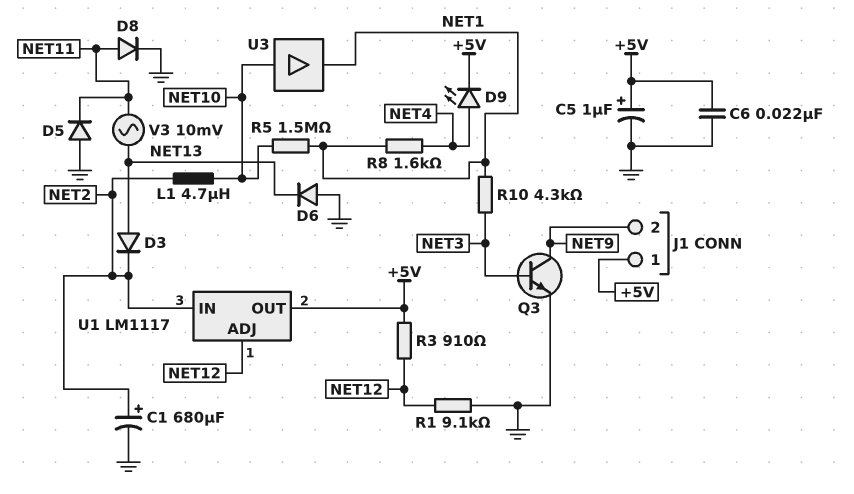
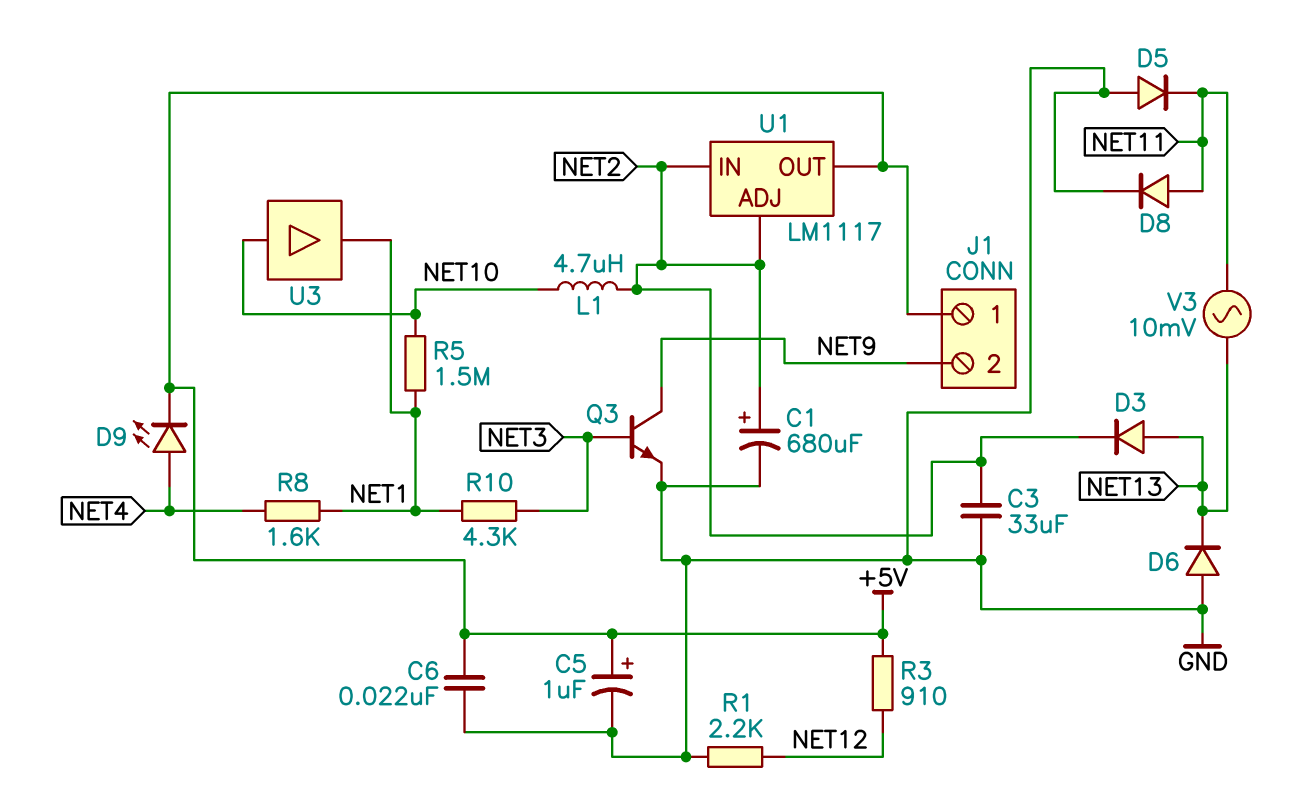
C3: none -> 33uF (GND, NET2)
R1: 9.1k (GND, NET12) -> 2.2k (GND, NET12)
U1 pin ADJ: NET12 -> NET2

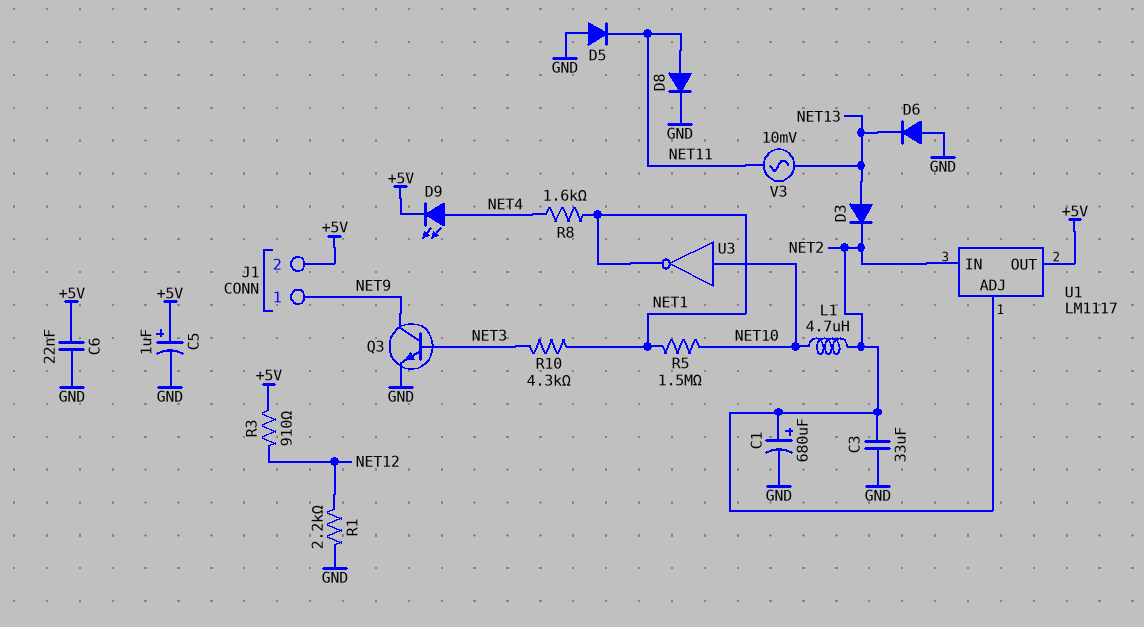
J1 pin 1: +5V -> NET9
J1 pin 2: NET9 -> +5V
U3: buffer (in NET10, out NET1) -> NOT (in NET10, out NET1)

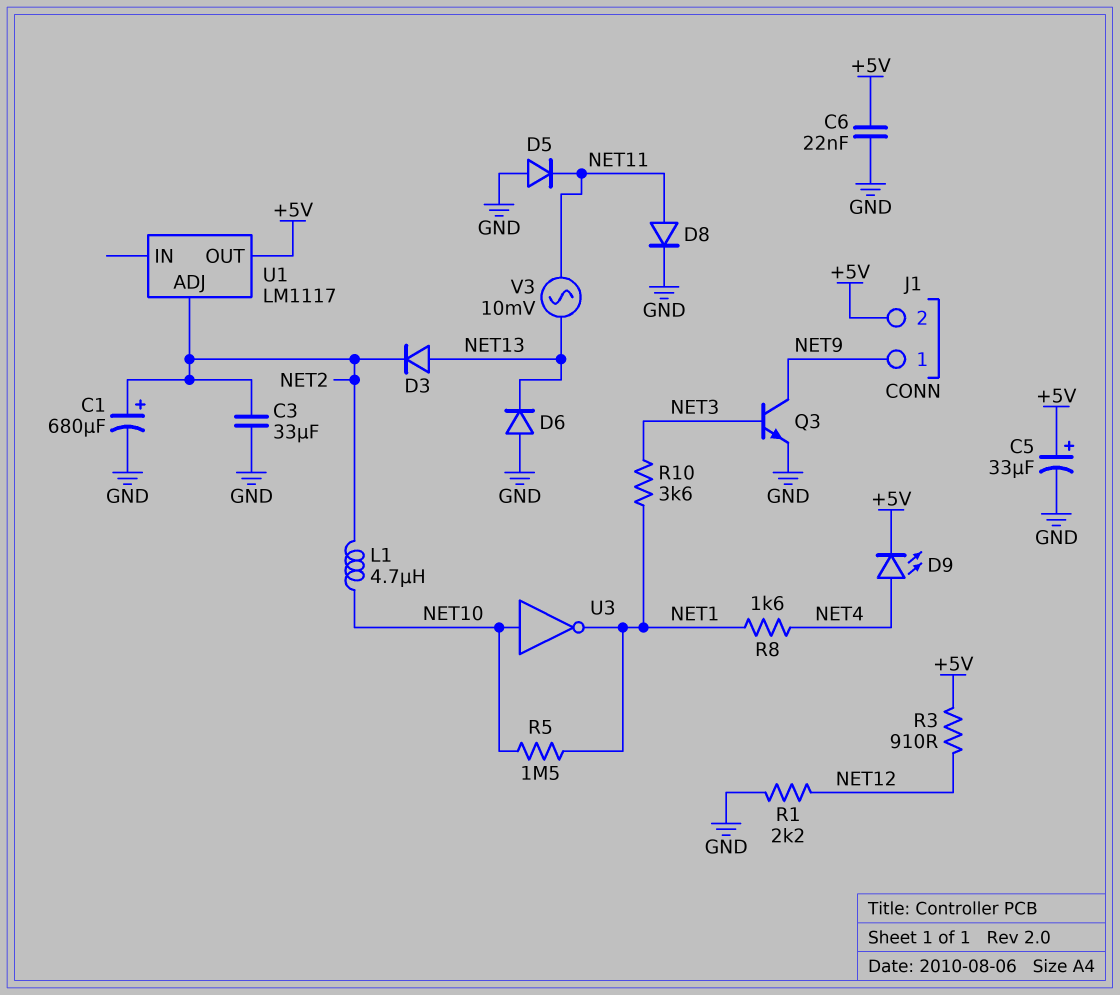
C5: 1uF (plus +5V, minus GND) -> 33uF (plus +5V, minus GND)
R10: 4.3k (NET1, NET3) -> 3.6k (NET1, NET3)
U1 pin IN: NET2 -> none

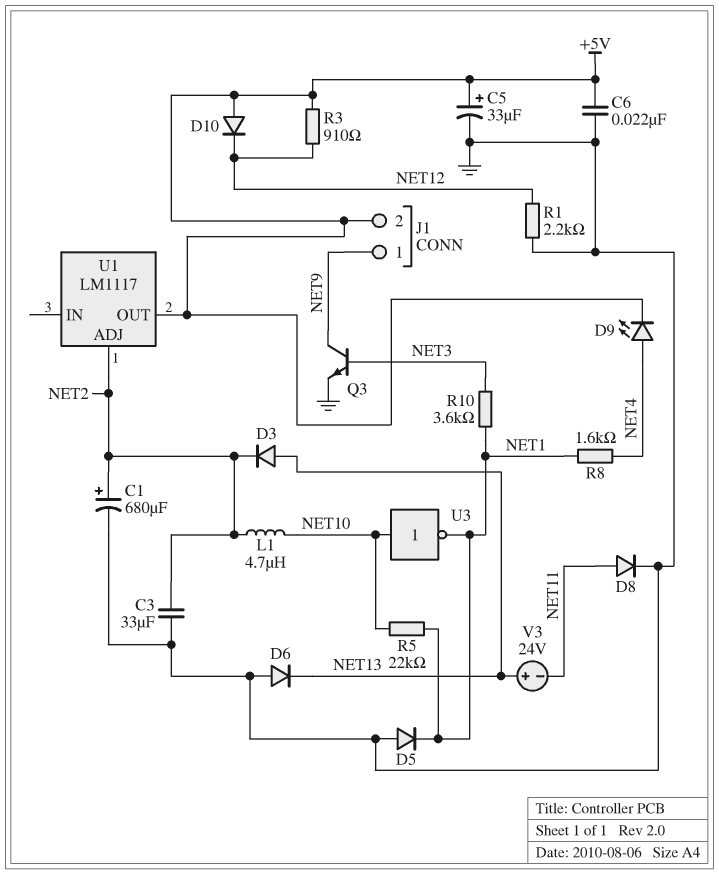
D5: diode (A GND, K NET11) -> diode (A GND, K NET1)
D10: none -> diode (A +5V, K NET12)
R5: 1.5M (NET1, NET10) -> 22k (NET1, NET10)
V3: AC 10mV (NET11, NET13) -> 24V (plus NET13, minus NET11)

